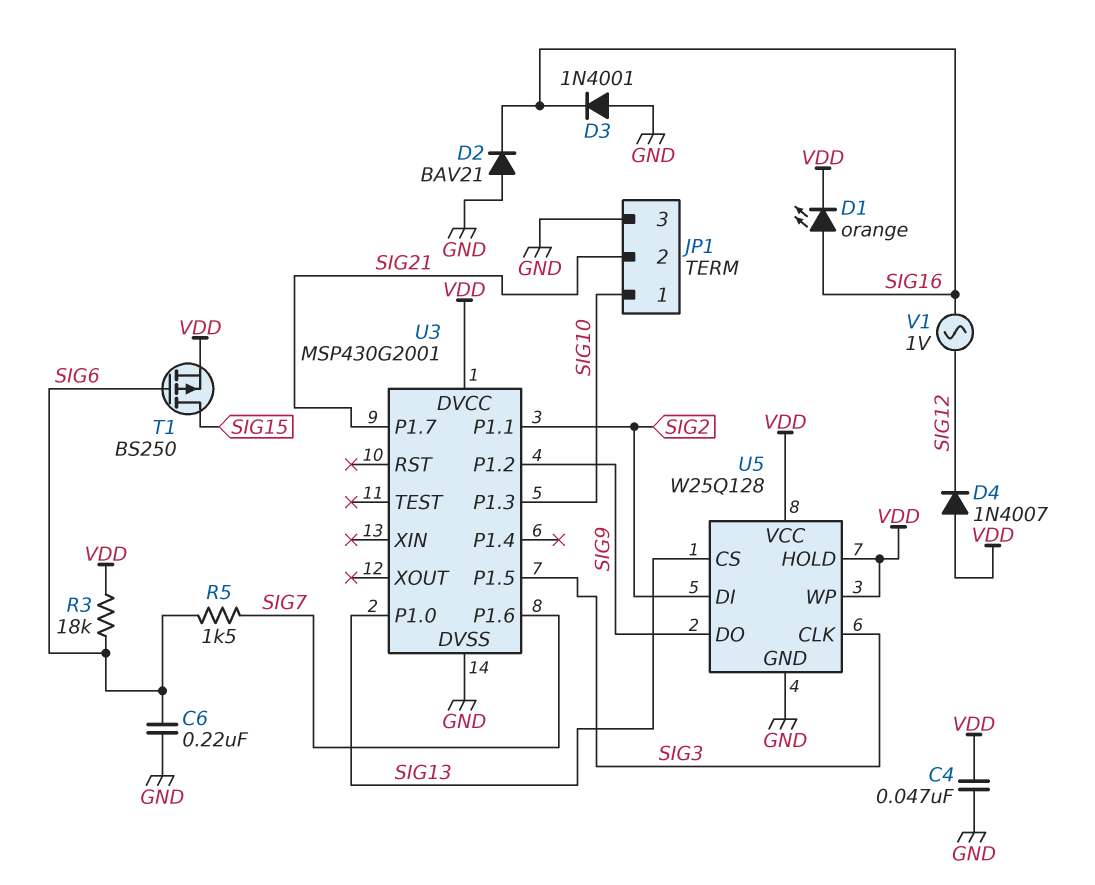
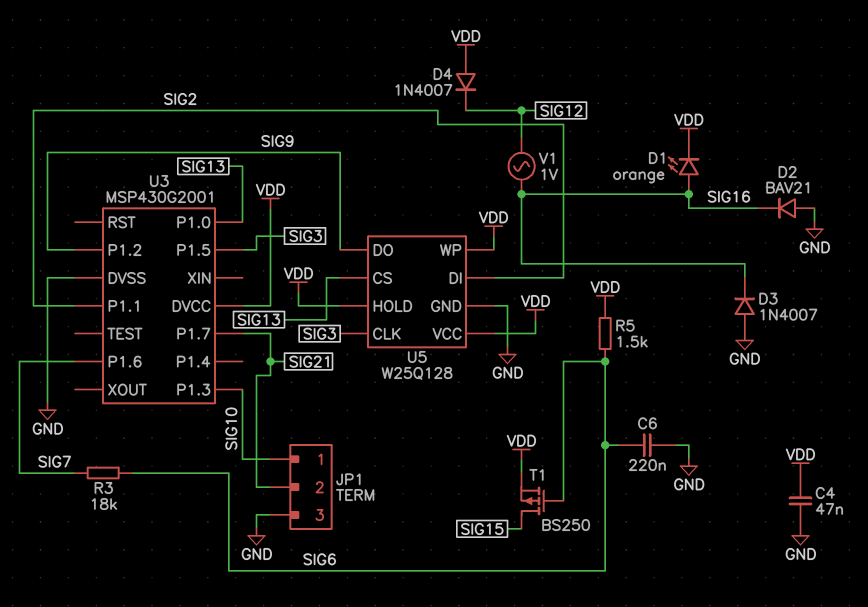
D3: diode 1N4001 (A GND, K SIG16) -> diode 1N4007 (A GND, K SIG16)
R3: 18k (SIG6, VDD) -> 18k (SIG6, SIG7)
R5: 1.5k (SIG6, SIG7) -> 1.5k (SIG6, VDD)

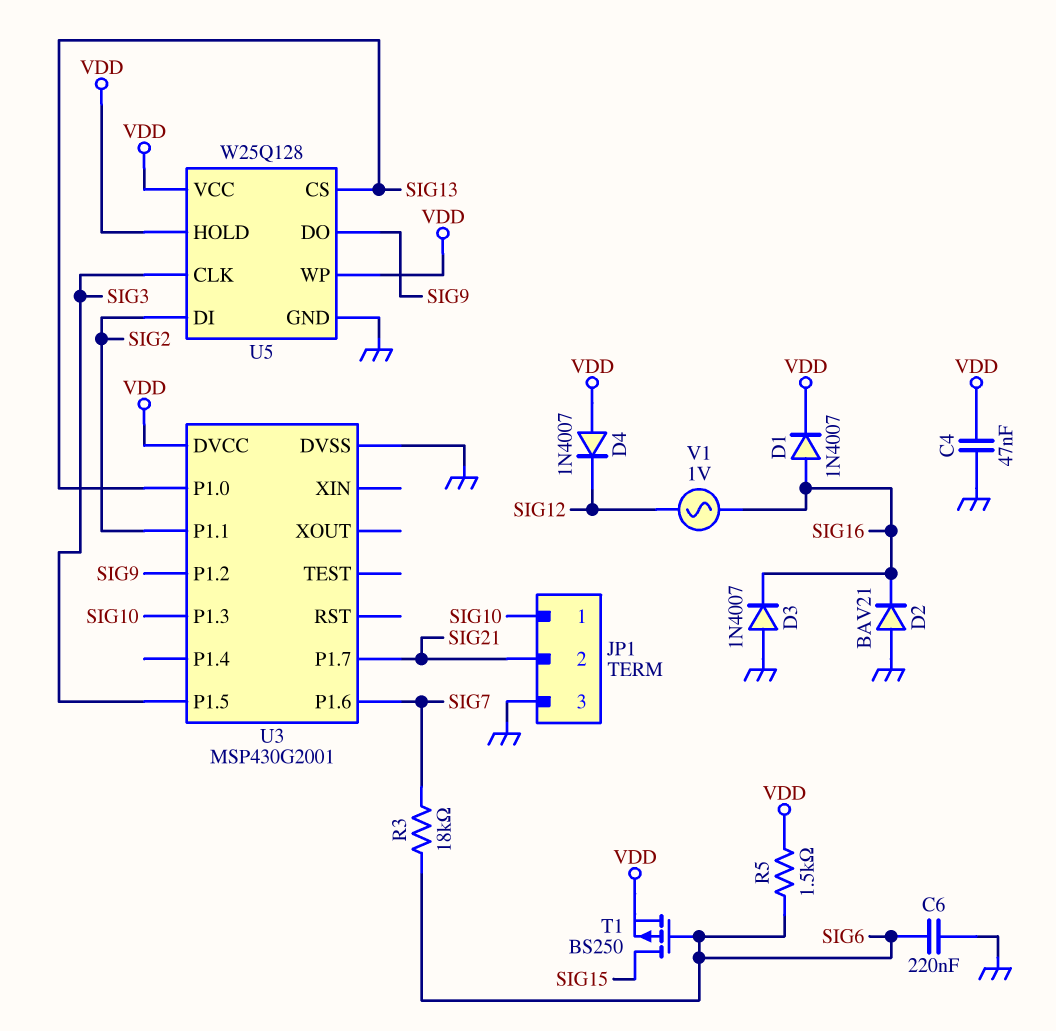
D1: LED orange (A SIG16, K VDD) -> diode 1N4007 (A SIG16, K VDD)

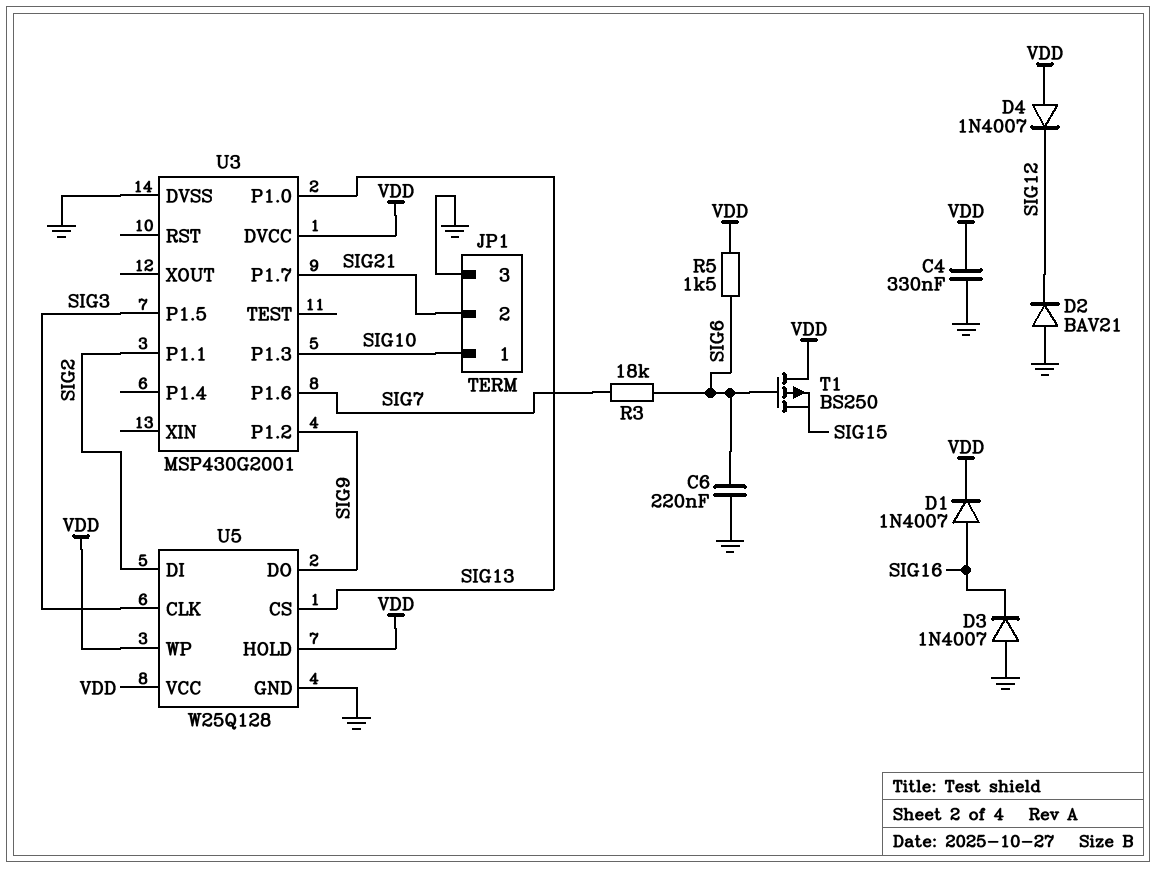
C4: 47nF (GND, VDD) -> 330nF (GND, VDD)
D2: diode BAV21 (A GND, K SIG16) -> diode BAV21 (A GND, K SIG12)
T1: PMOS BS250 (G SIG6, D SIG15, S VDD) -> PMOS BS250 (G SIG6, D VDD, S SIG15)
V1: AC 1V (SIG12, SIG16) -> none

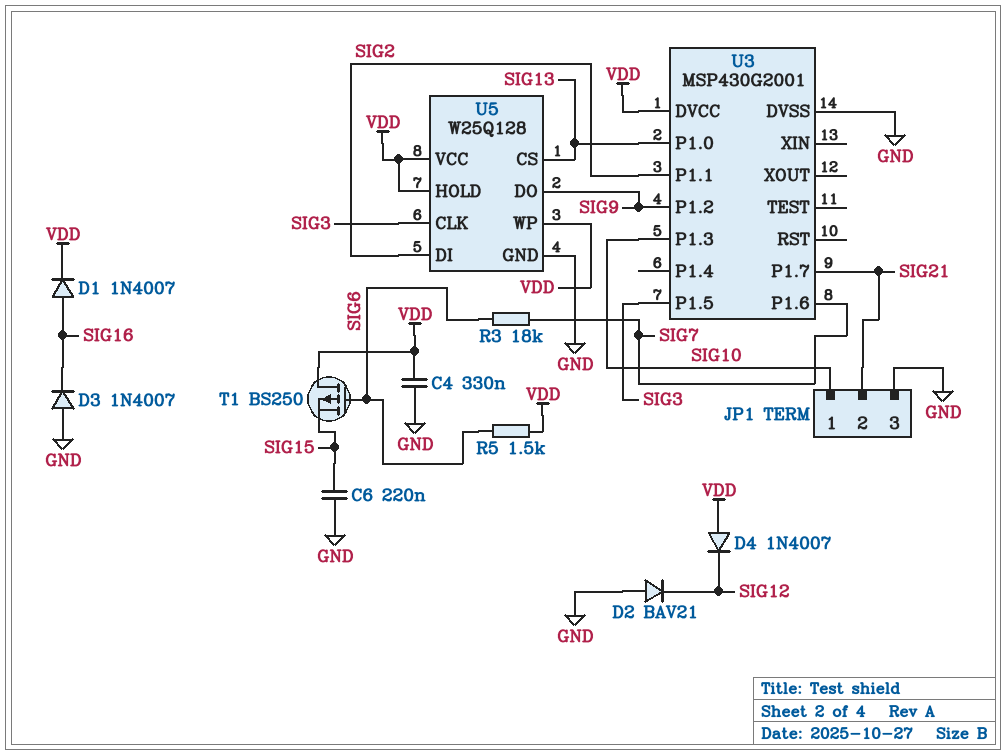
C6: 220nF (GND, SIG6) -> 220nF (GND, SIG15)

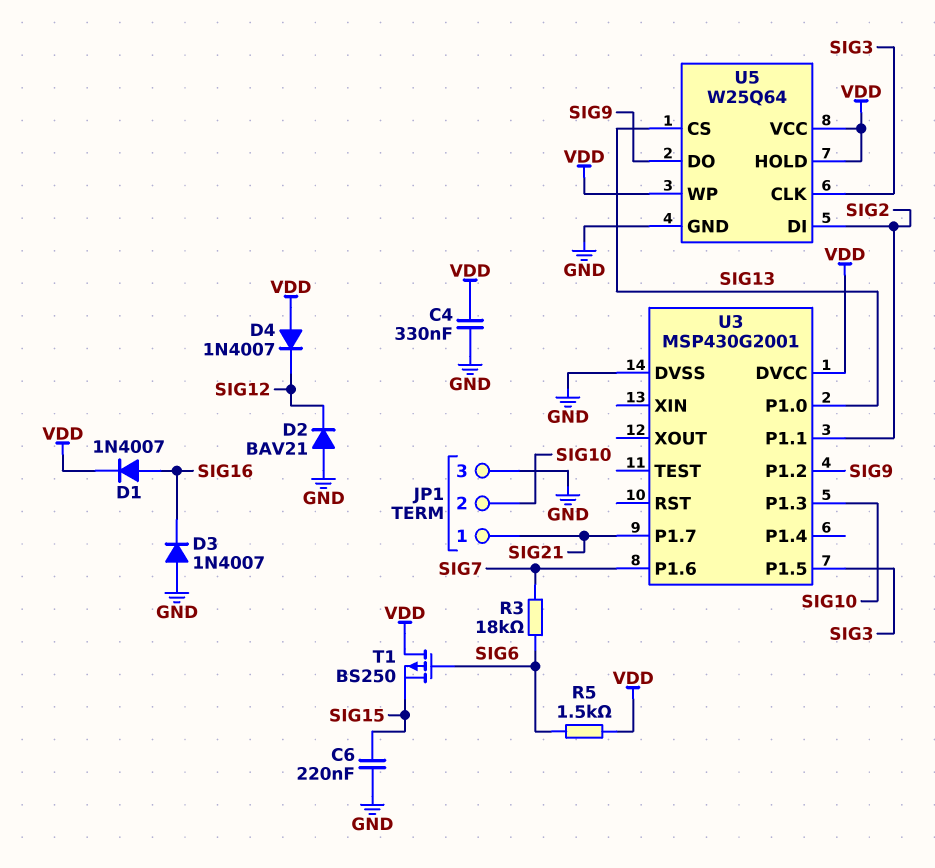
JP1 pin 1: SIG10 -> SIG21
JP1 pin 2: SIG21 -> SIG10
U5: W25Q128 -> W25Q64

